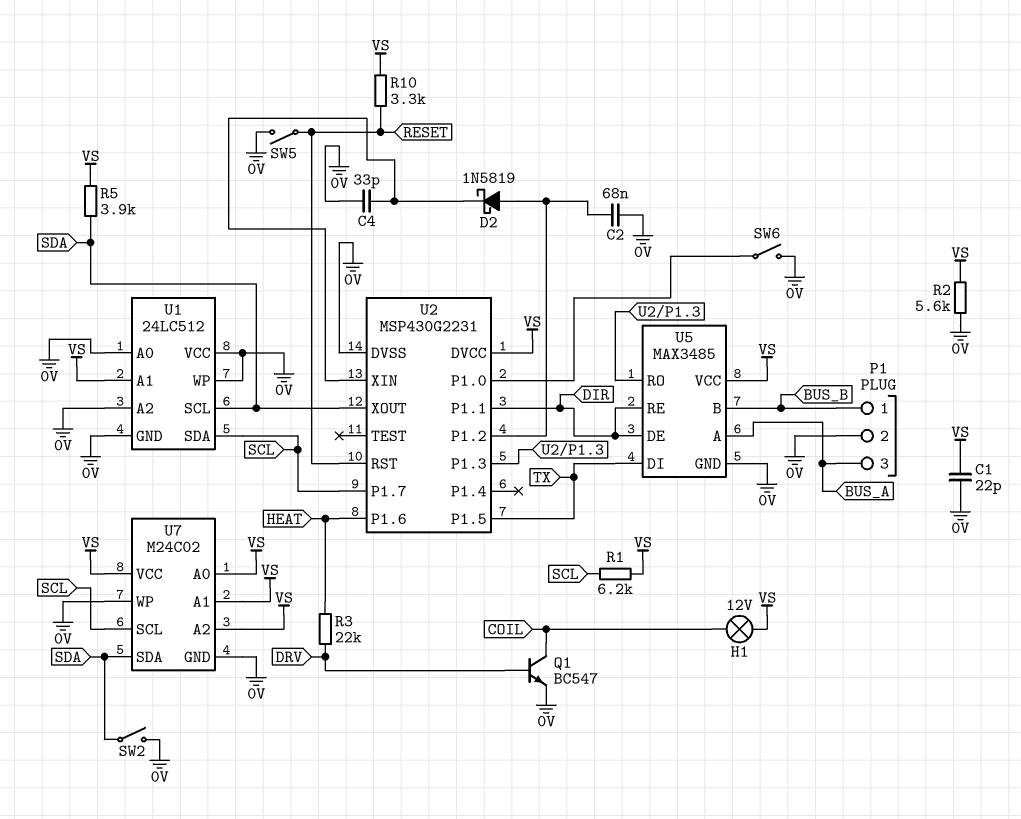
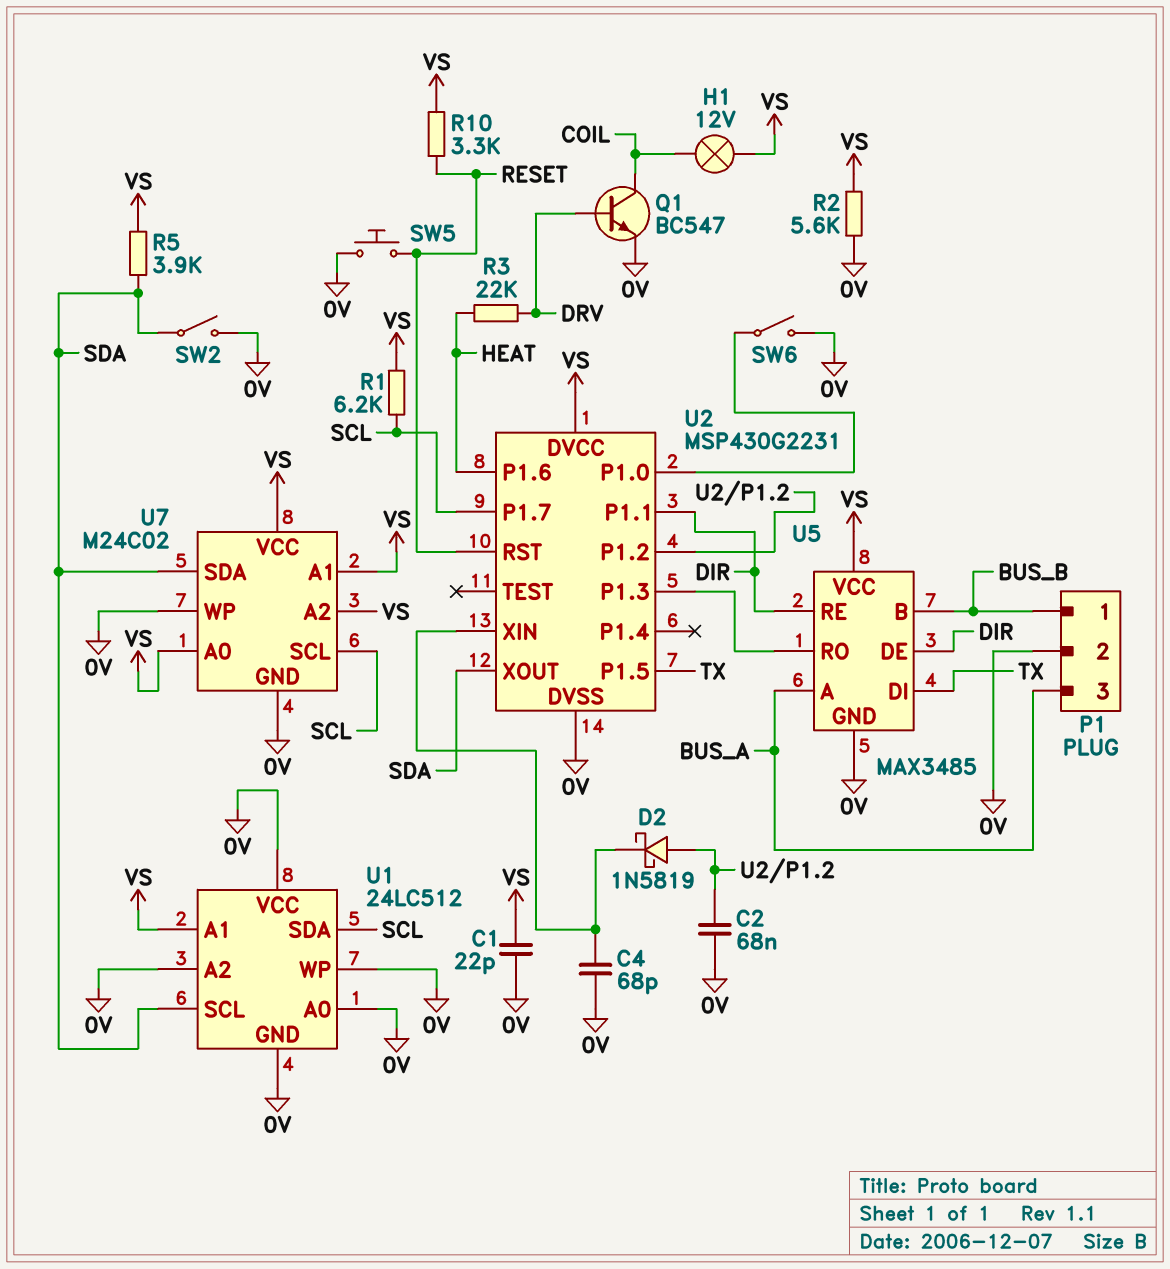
C4: 33pF (0V, U2/XIN) -> 68pF (0V, U2/XIN)
SW5: switch (0V, RESET) -> button (0V, RESET)

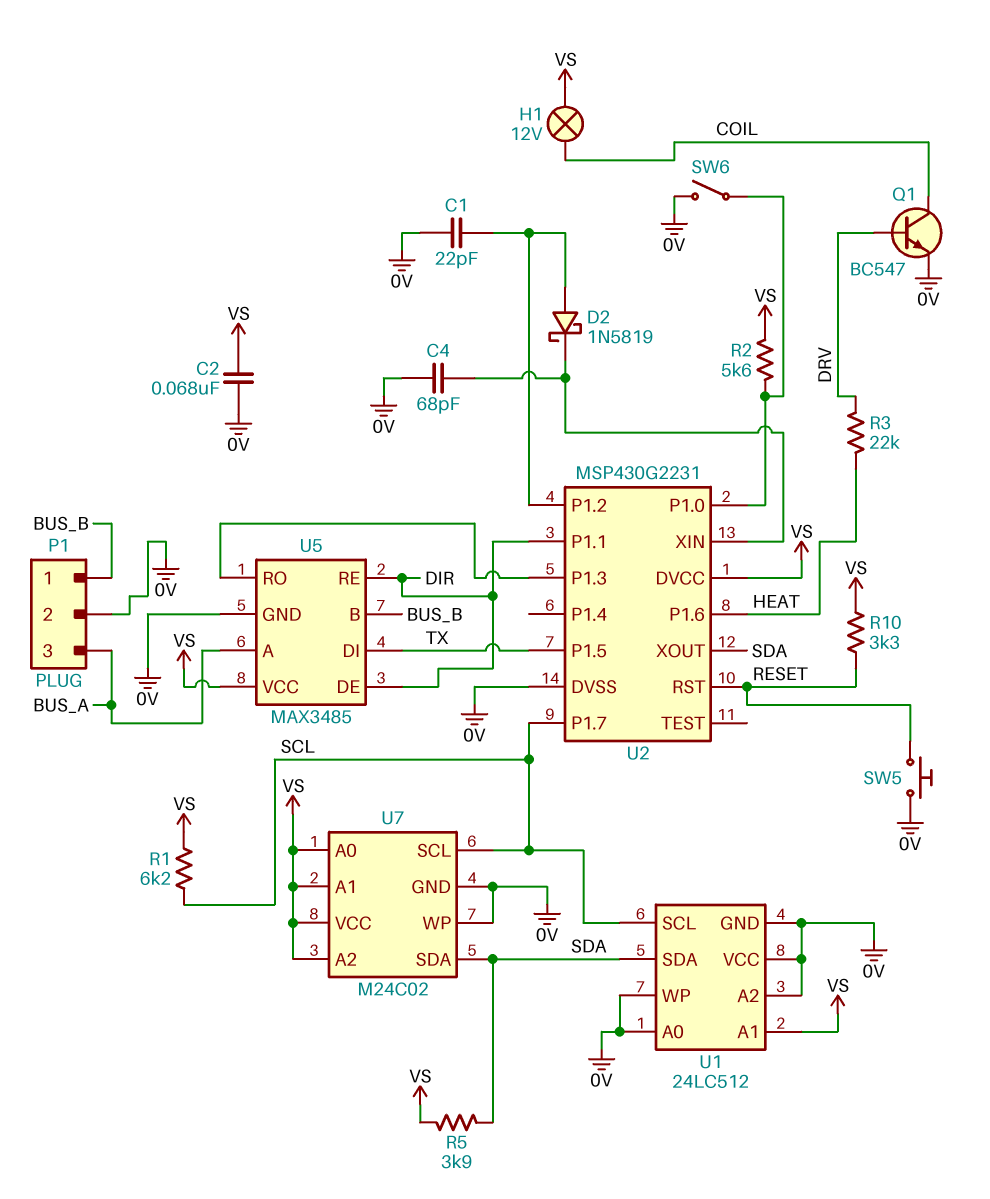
C1: 22pF (0V, VS) -> 22pF (0V, U2/P1.2)
C2: 68nF (0V, U2/P1.2) -> 68nF (0V, VS)
R2: 5.6k (0V, VS) -> 5.6k (U2/P1.0, VS)
SW2: switch (0V, SDA) -> none
U1 pin SCL: SDA -> SCL
U1 pin SDA: SCL -> SDA

